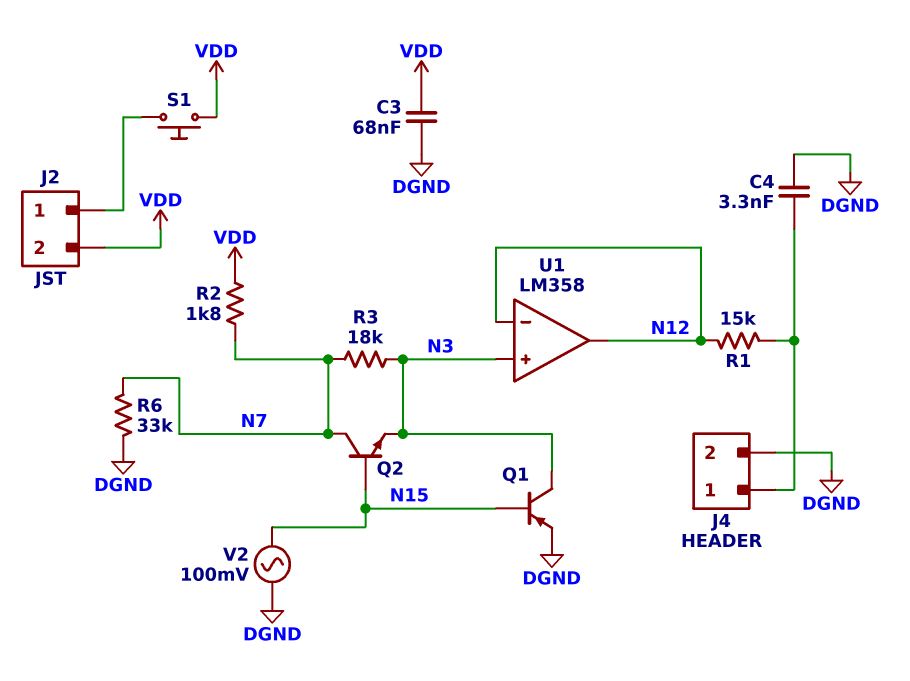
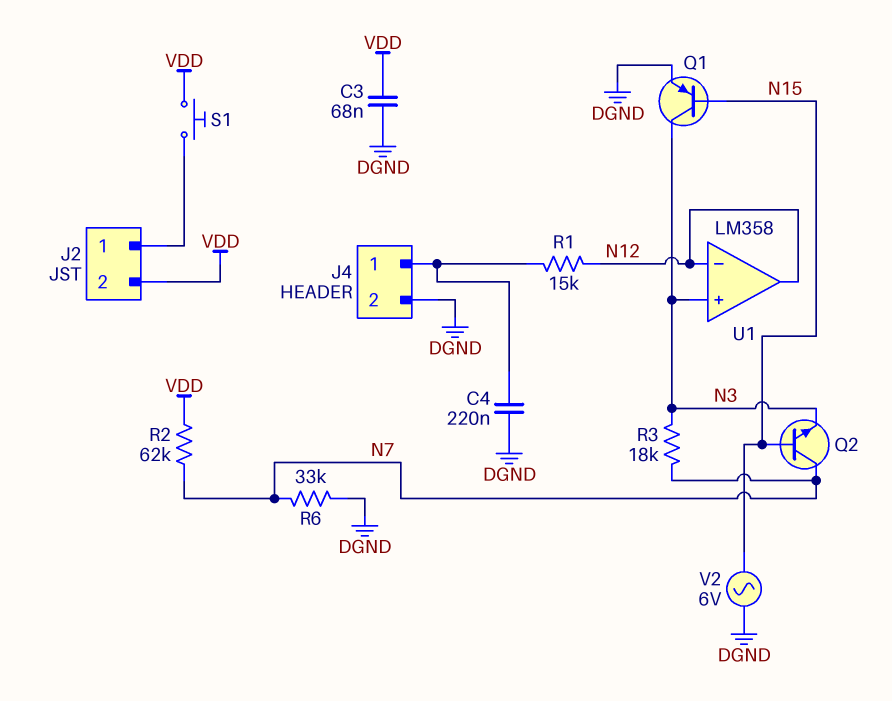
C4: 3.3nF (DGND, J4/1) -> 220nF (DGND, J4/1)
R2: 1.8k (N7, VDD) -> 62k (N7, VDD)
V2: AC 100mV (DGND, N15) -> AC 6V (DGND, N15)

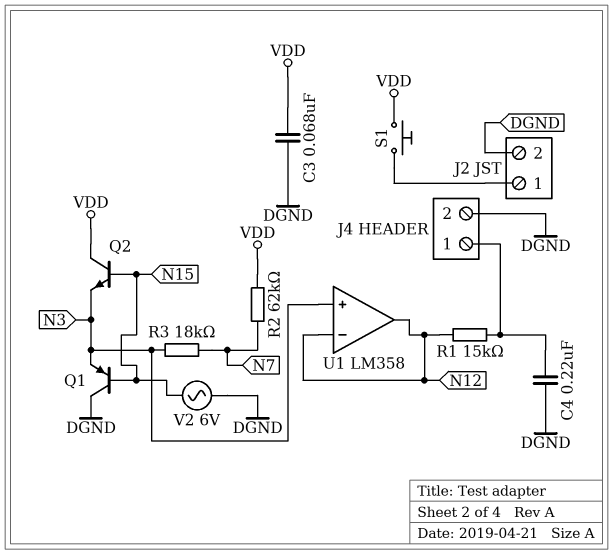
J2 pin 2: VDD -> DGND
Q1: PNP (B N15, C N3, E DGND) -> PNP (B N15, C DGND, E N3)
Q2: NPN (B N15, C N7, E N3) -> NPN (B N15, C VDD, E N3)
R6: 33k (DGND, N7) -> none

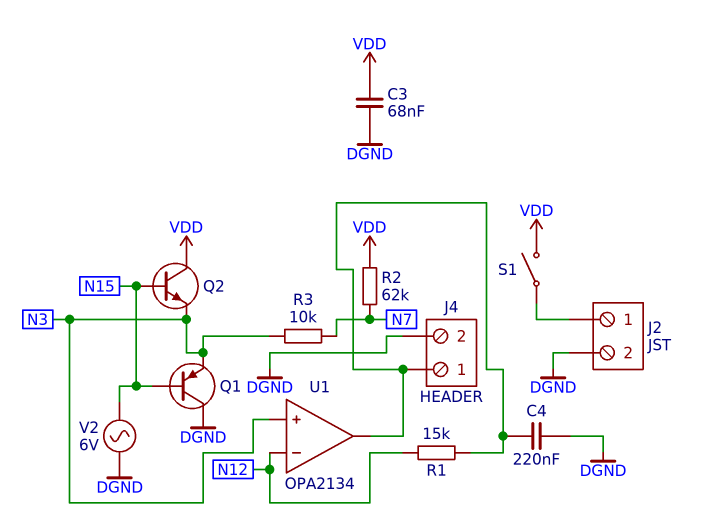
R3: 18k (N3, N7) -> 10k (N3, N7)
S1: button (J2/1, VDD) -> switch (J2/1, VDD)
U1: LM358 -> OPA2134
U1 pin out: N12 -> J4/1

